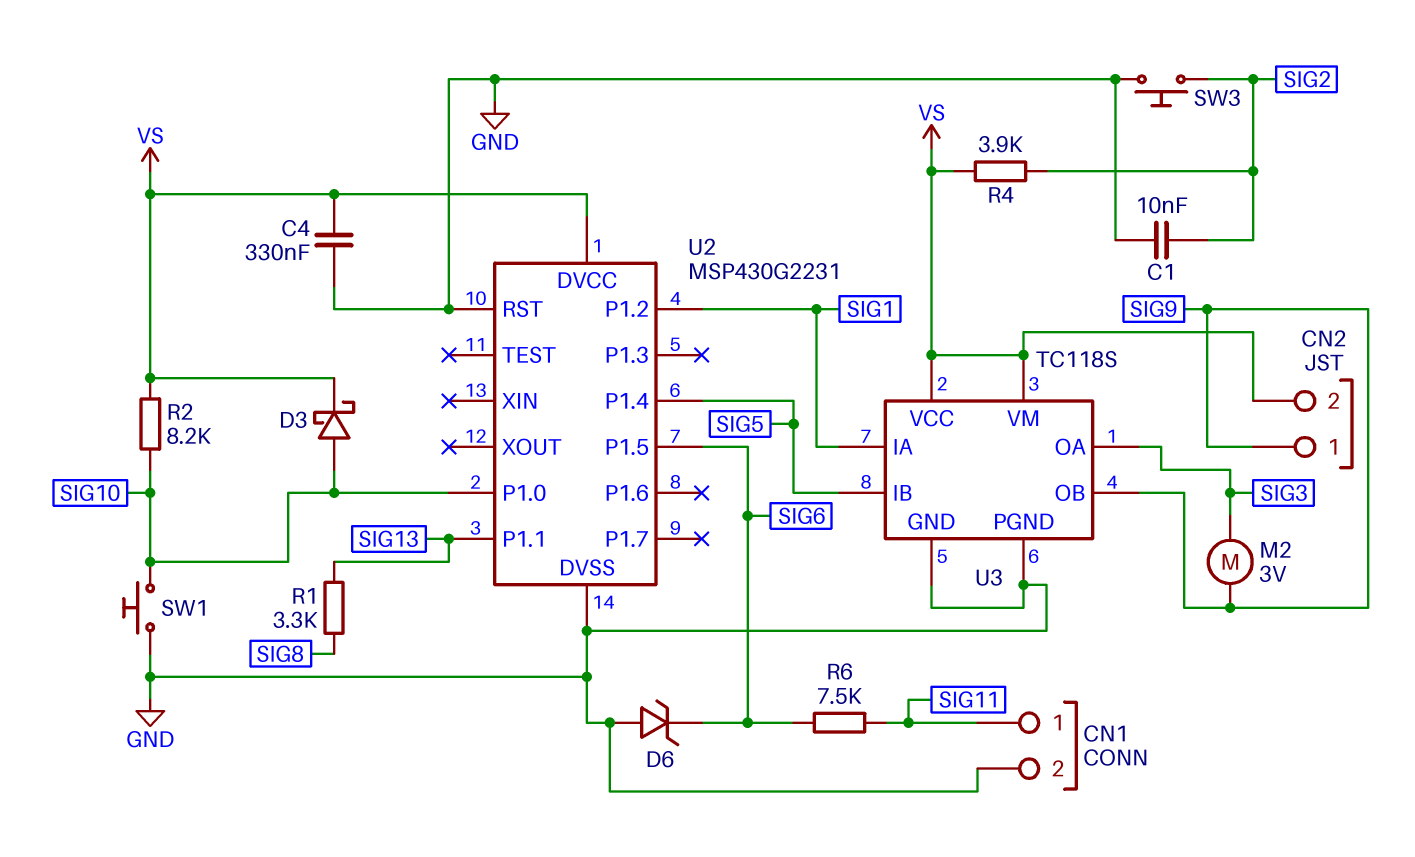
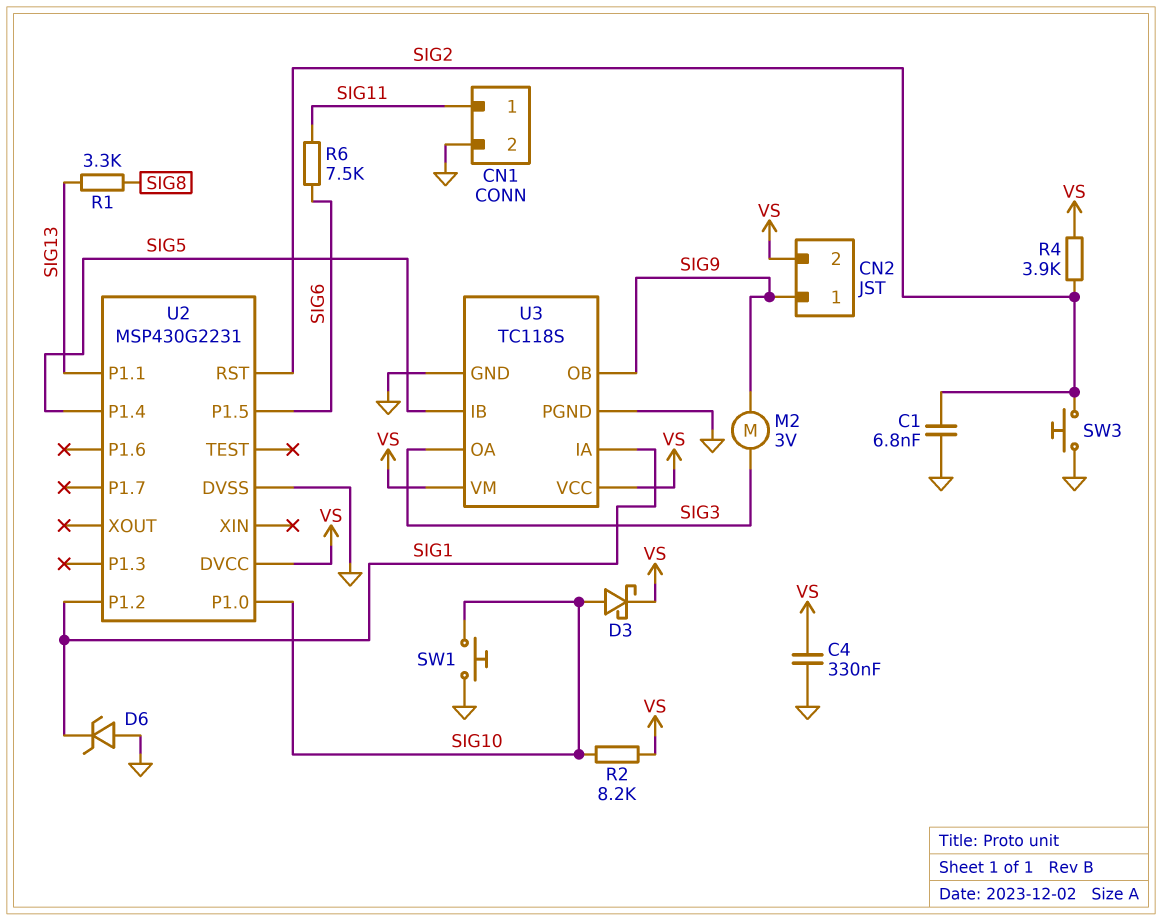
C1: 10nF (GND, SIG2) -> 6.8nF (GND, SIG2)
D6: zener (A GND, K SIG6) -> zener (A GND, K SIG1)
U2 pin RST: GND -> SIG2

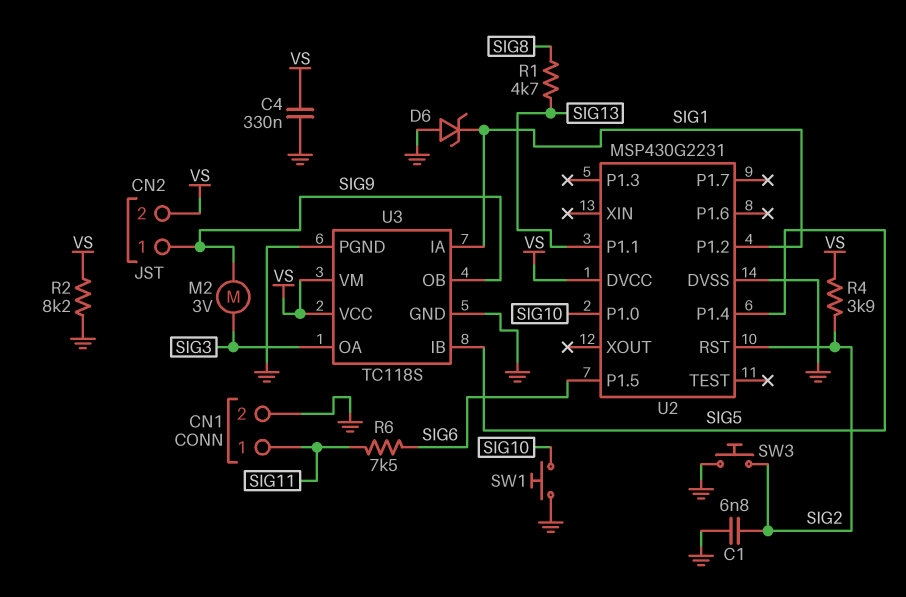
D3: schottky (A SIG10, K VS) -> none
R1: 3.3k (SIG8, SIG13) -> 4.7k (SIG8, SIG13)
R2: 8.2k (SIG10, VS) -> 8.2k (GND, VS)

